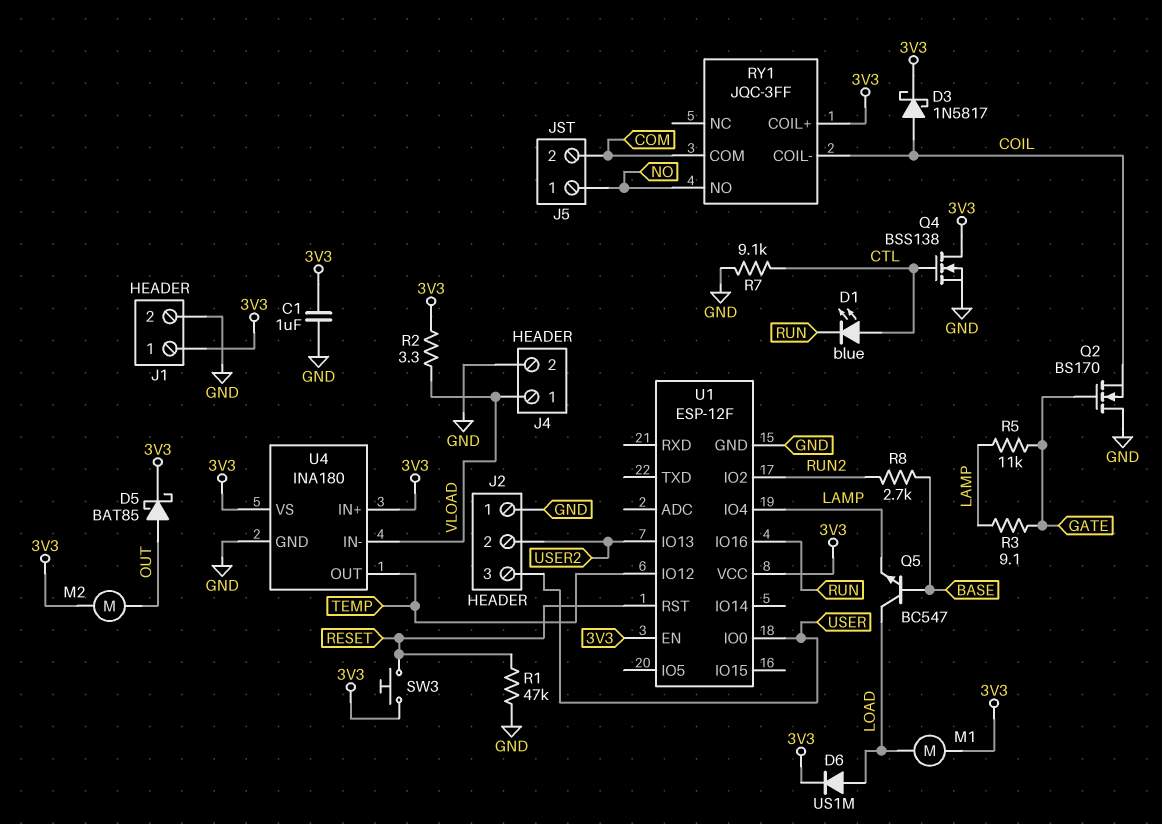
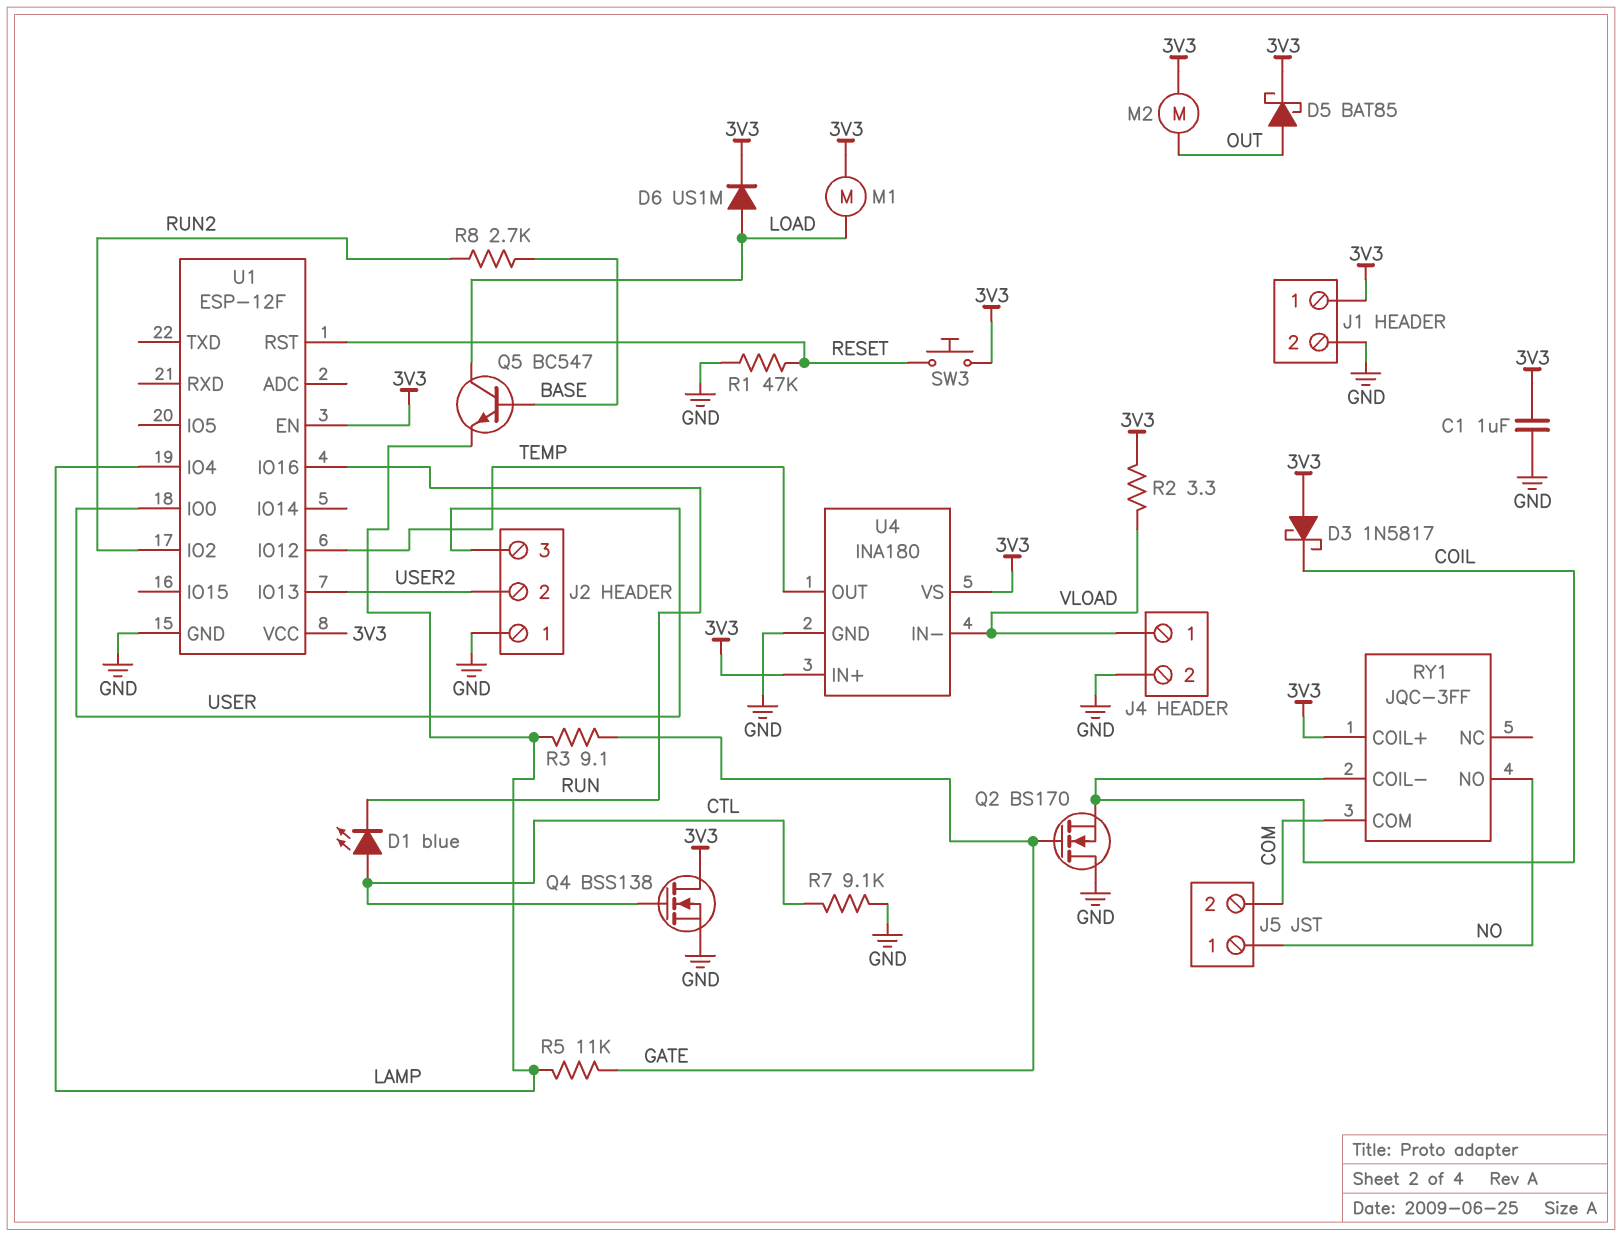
D3: schottky 1N5817 (A COIL, K 3V3) -> schottky 1N5817 (A 3V3, K COIL)

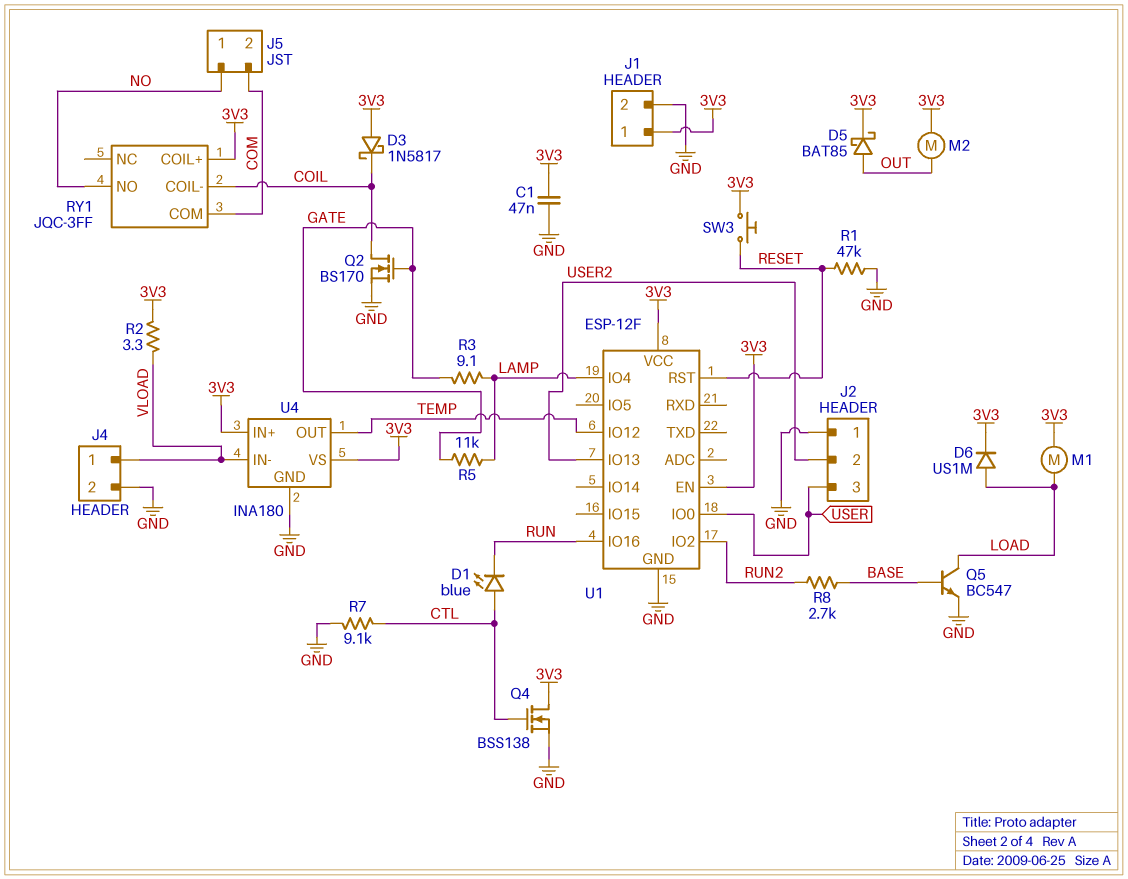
C1: 1uF (3V3, GND) -> 47nF (3V3, GND)
Q2: NMOS BS170 (G GATE, D GND, S COIL) -> NMOS BS170 (G GATE, D COIL, S GND)
Q5: NPN BC547 (B BASE, C LOAD, E LAMP) -> NPN BC547 (B BASE, C LOAD, E GND)

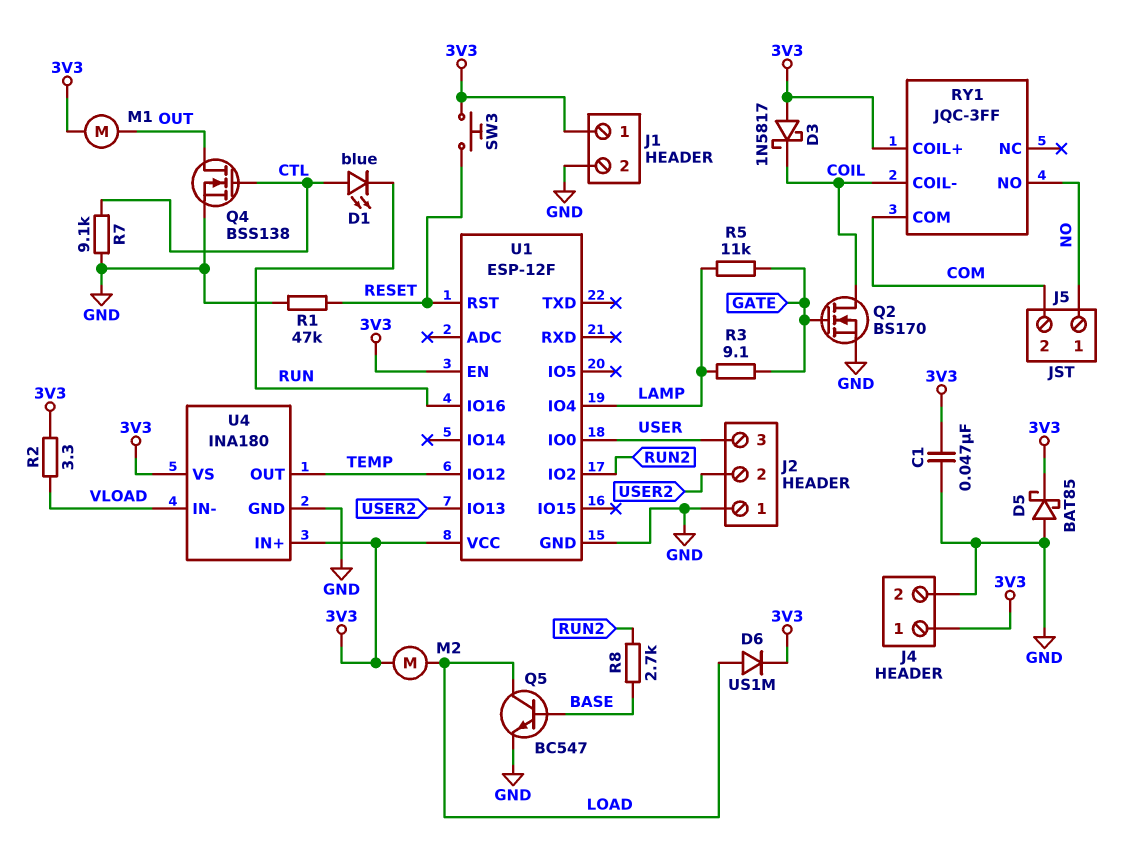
D5: schottky BAT85 (A OUT, K 3V3) -> schottky BAT85 (A GND, K 3V3)
J4 pin 1: VLOAD -> 3V3
M1: motor (3V3, LOAD) -> motor (3V3, OUT)
M2: motor (3V3, OUT) -> motor (3V3, LOAD)
Q4: NMOS BSS138 (G CTL, D 3V3, S GND) -> NMOS BSS138 (G CTL, D OUT, S GND)

